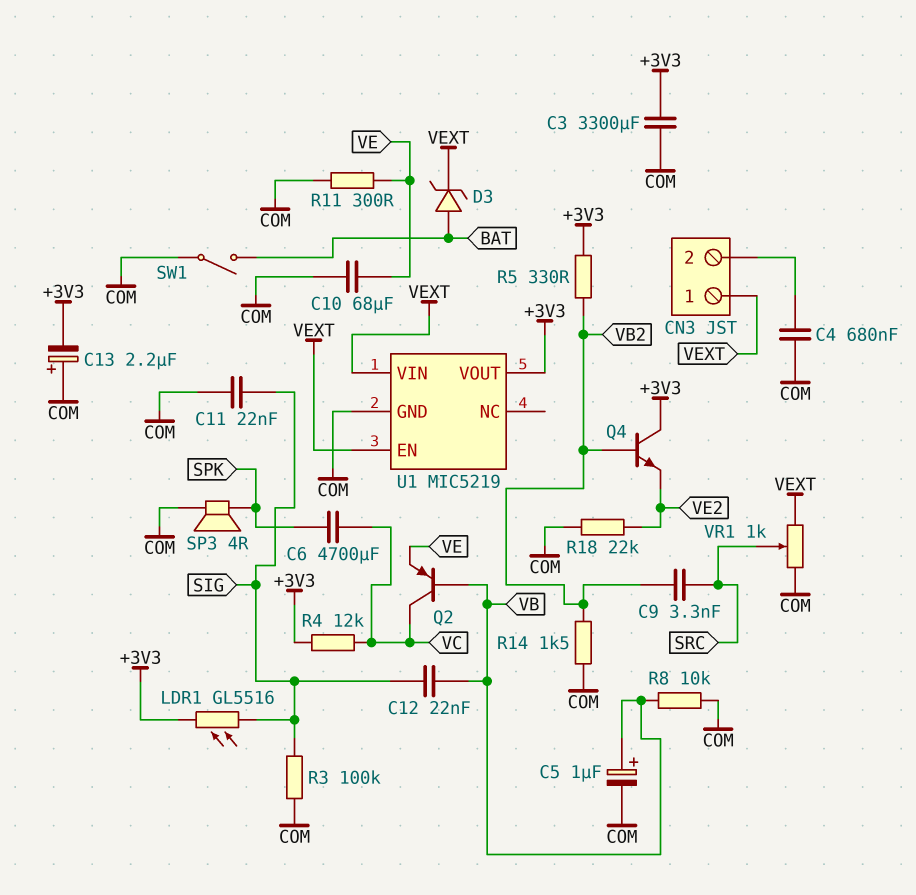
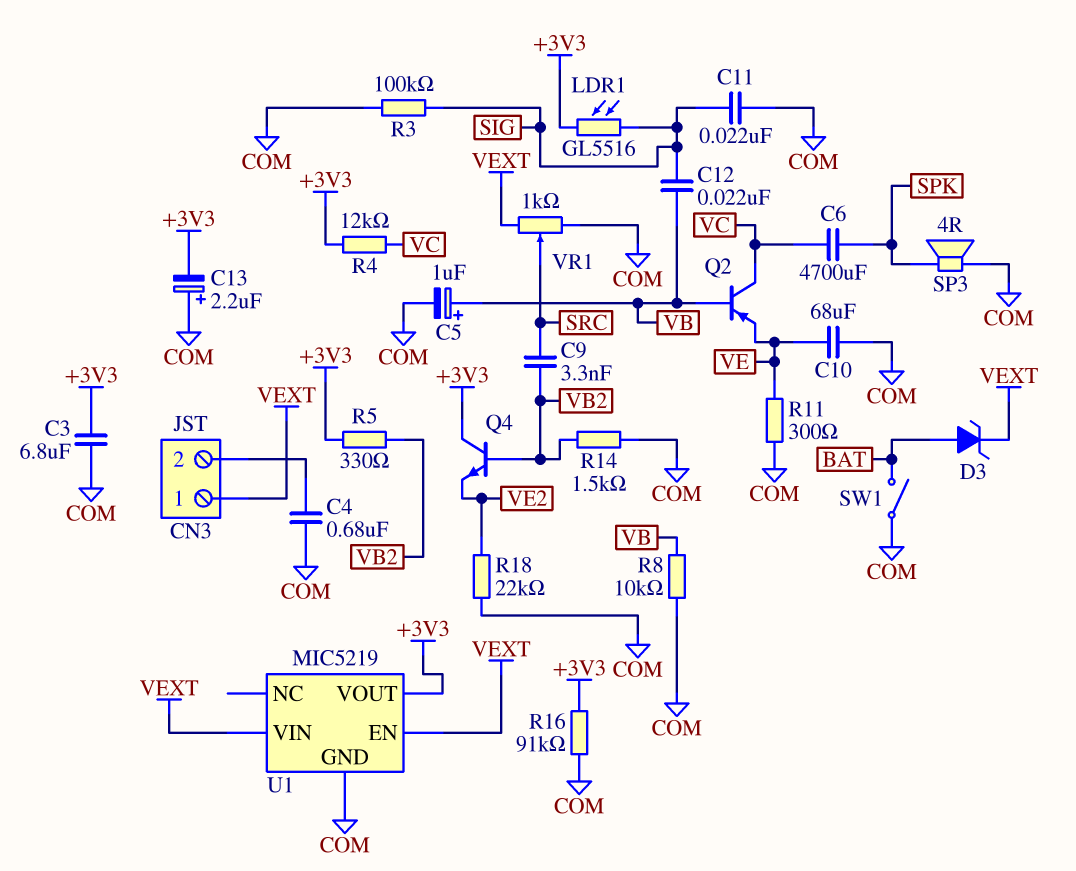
C3: 3300uF (+3V3, COM) -> 6.8uF (+3V3, COM)
R16: none -> 91k (+3V3, COM)

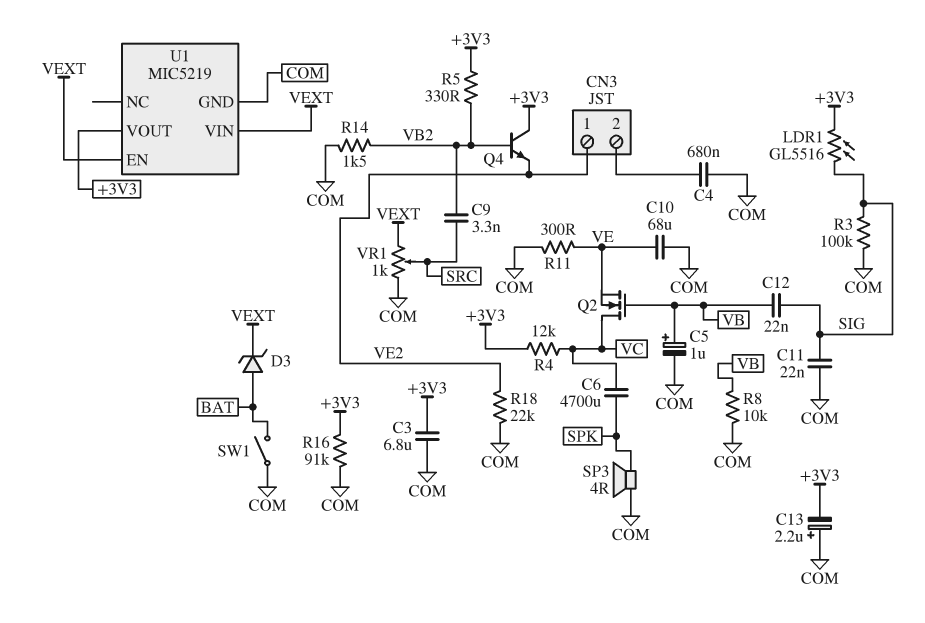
CN3 pin 1: VEXT -> VE2
Q2: PNP (B VB, C VC, E VE) -> NMOS (G VB, D VC, S VE)

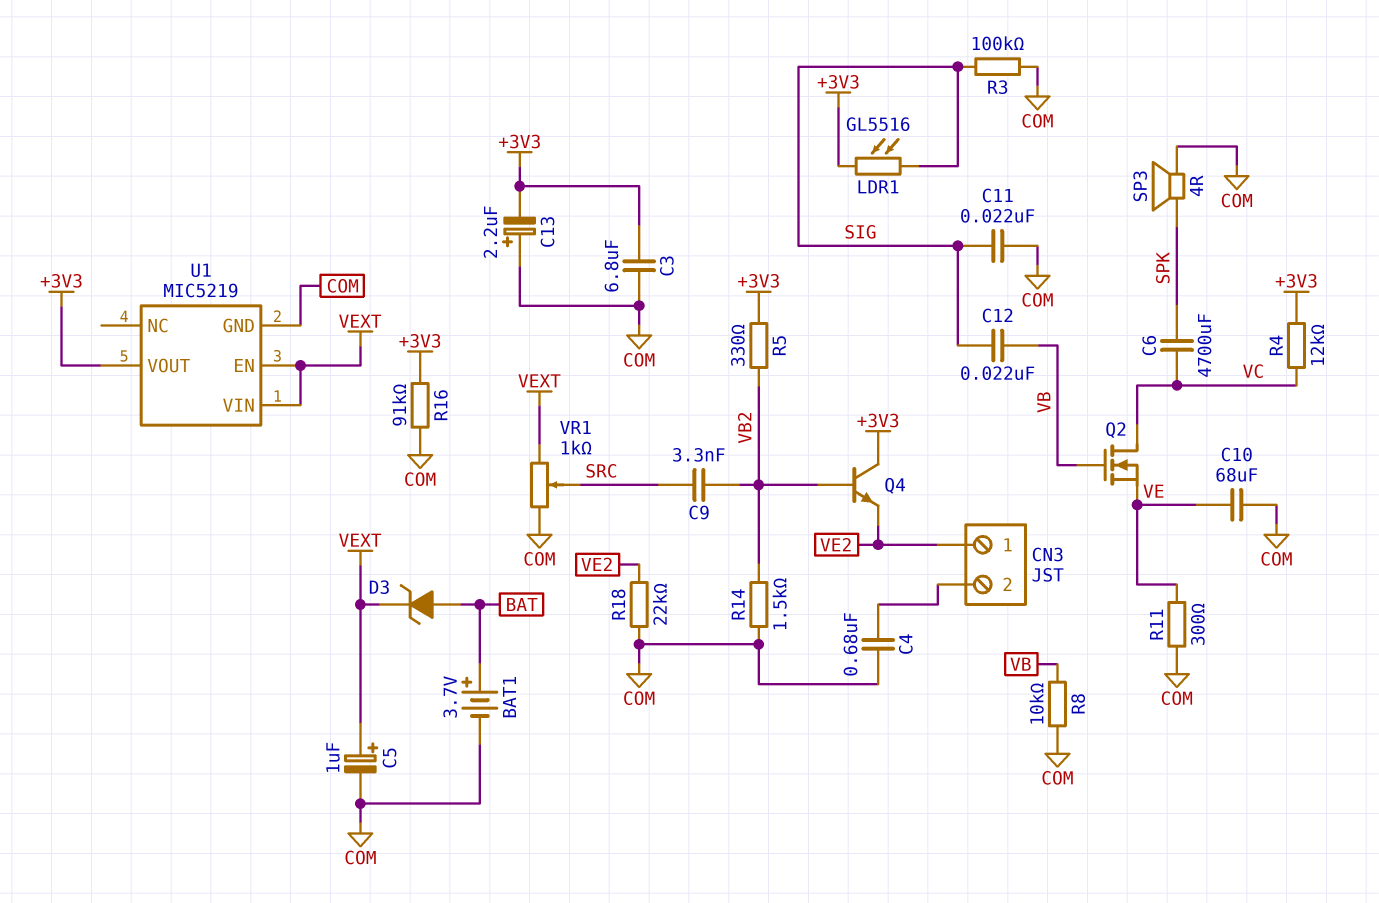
BAT1: none -> 3.7V (plus BAT, minus COM)
C5: 1uF (plus VB, minus COM) -> 1uF (plus VEXT, minus COM)
SW1: switch (BAT, COM) -> none

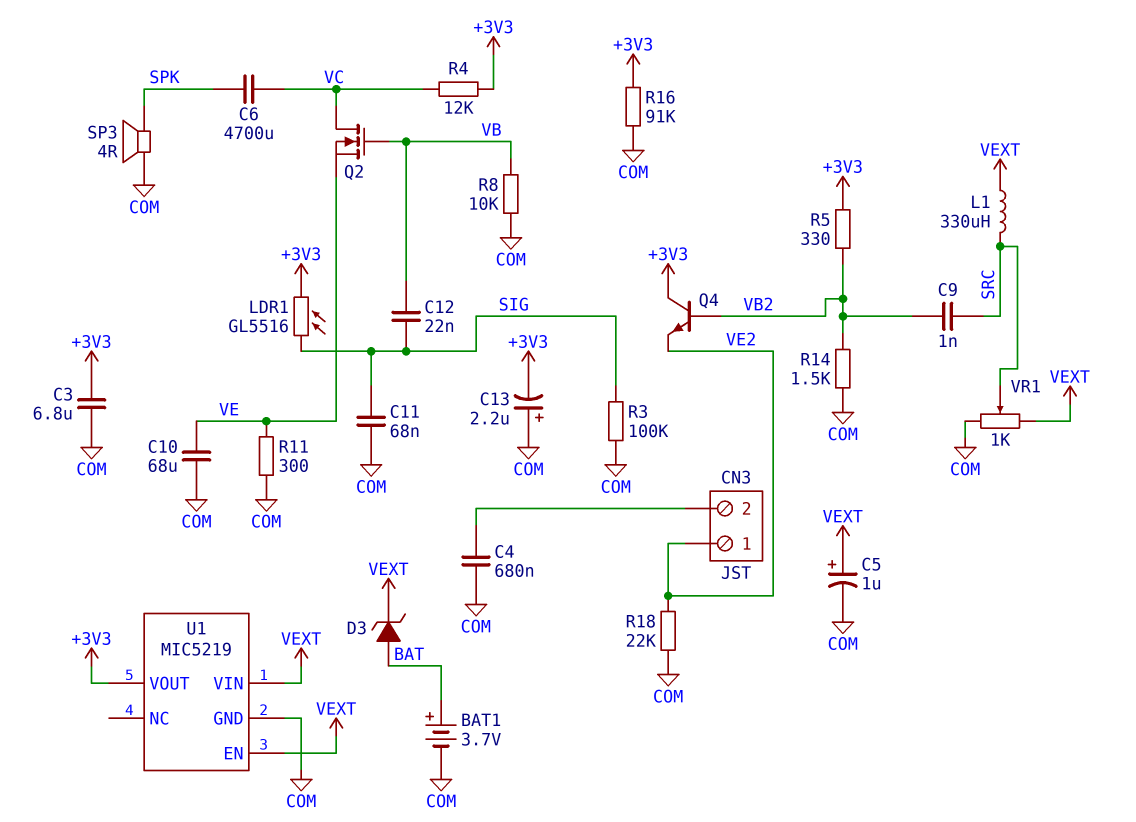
C9: 3.3nF (SRC, VB2) -> 1nF (SRC, VB2)
C11: 22nF (COM, SIG) -> 68nF (COM, SIG)
L1: none -> 330uH (SRC, VEXT)

